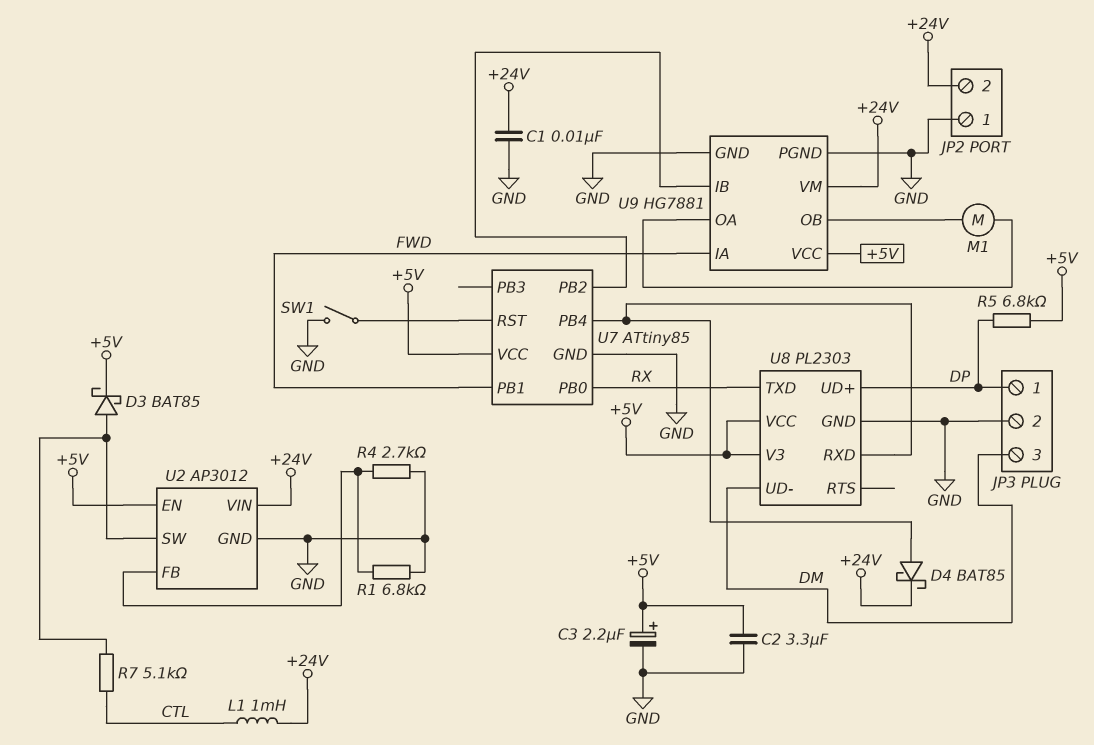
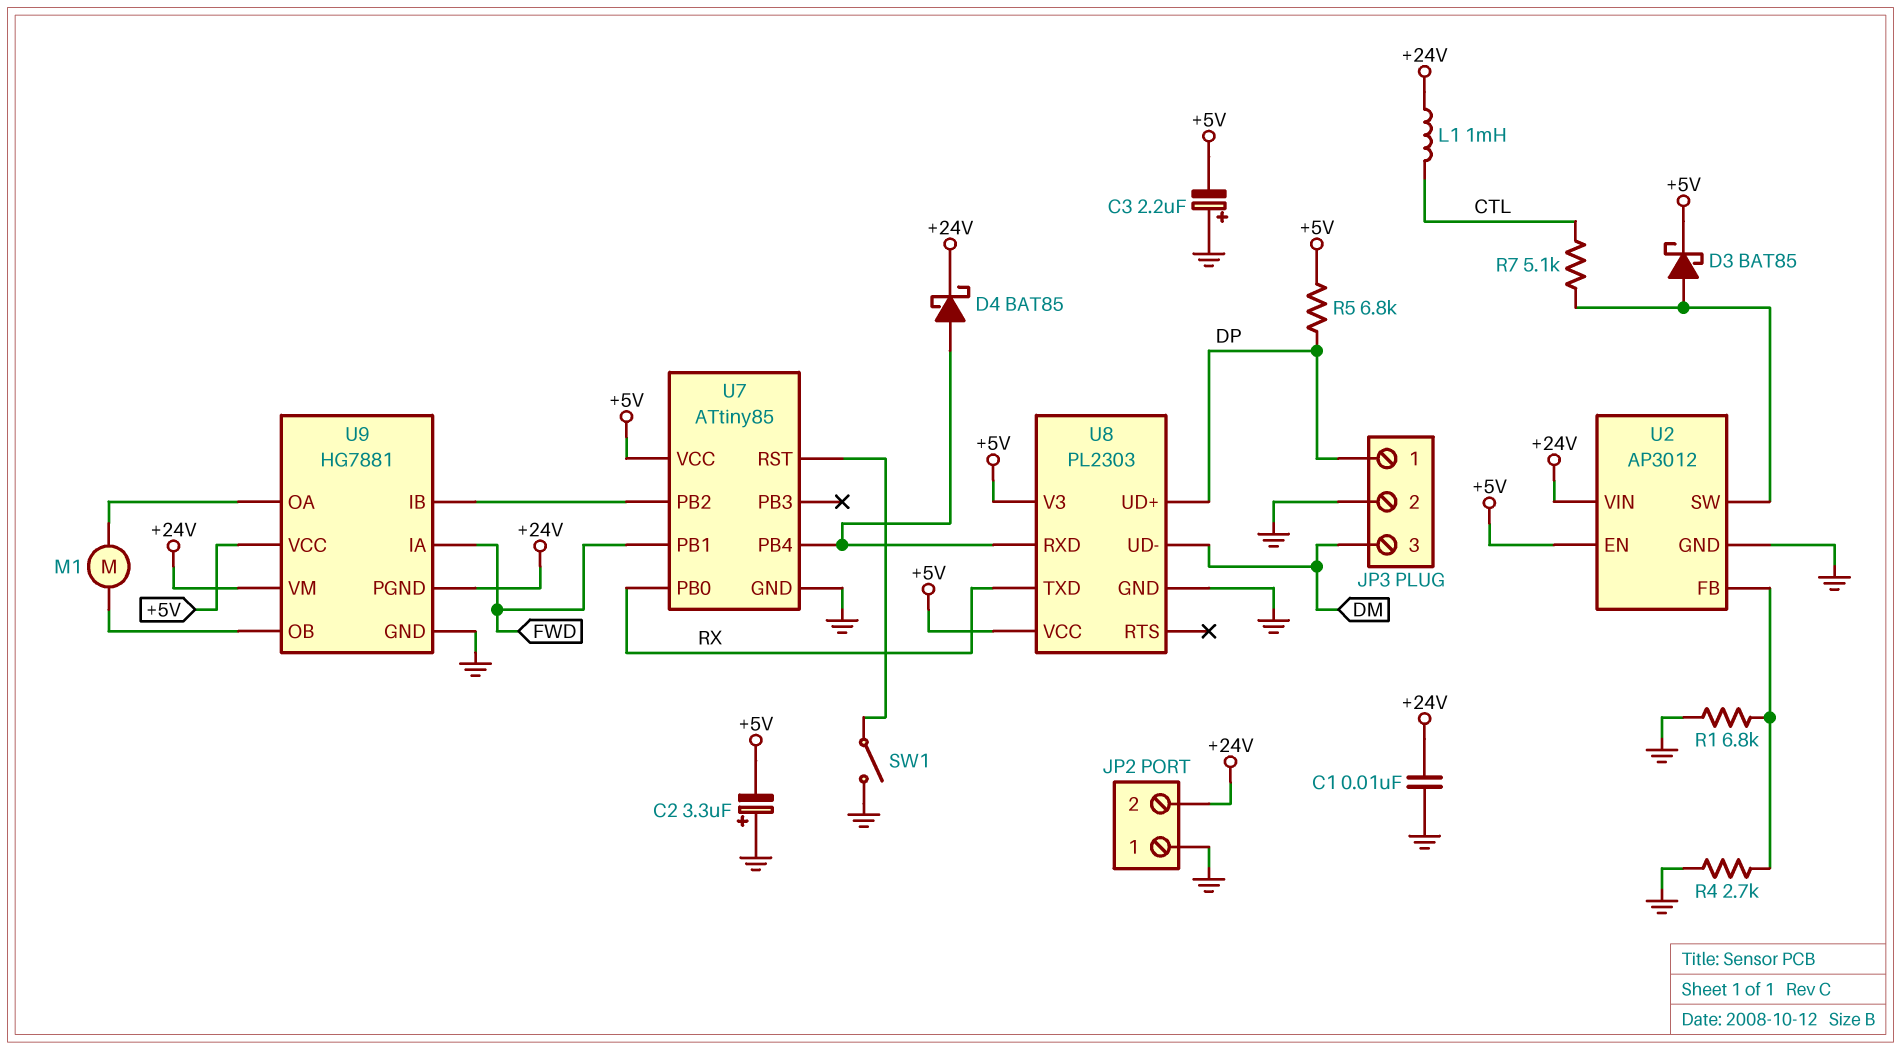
C2: 3.3uF (+5V, GND) -> 3.3uF (plus GND, minus +5V)
C3: 2.2uF (plus +5V, minus GND) -> 2.2uF (plus GND, minus +5V)
U9 pin PGND: GND -> +24V

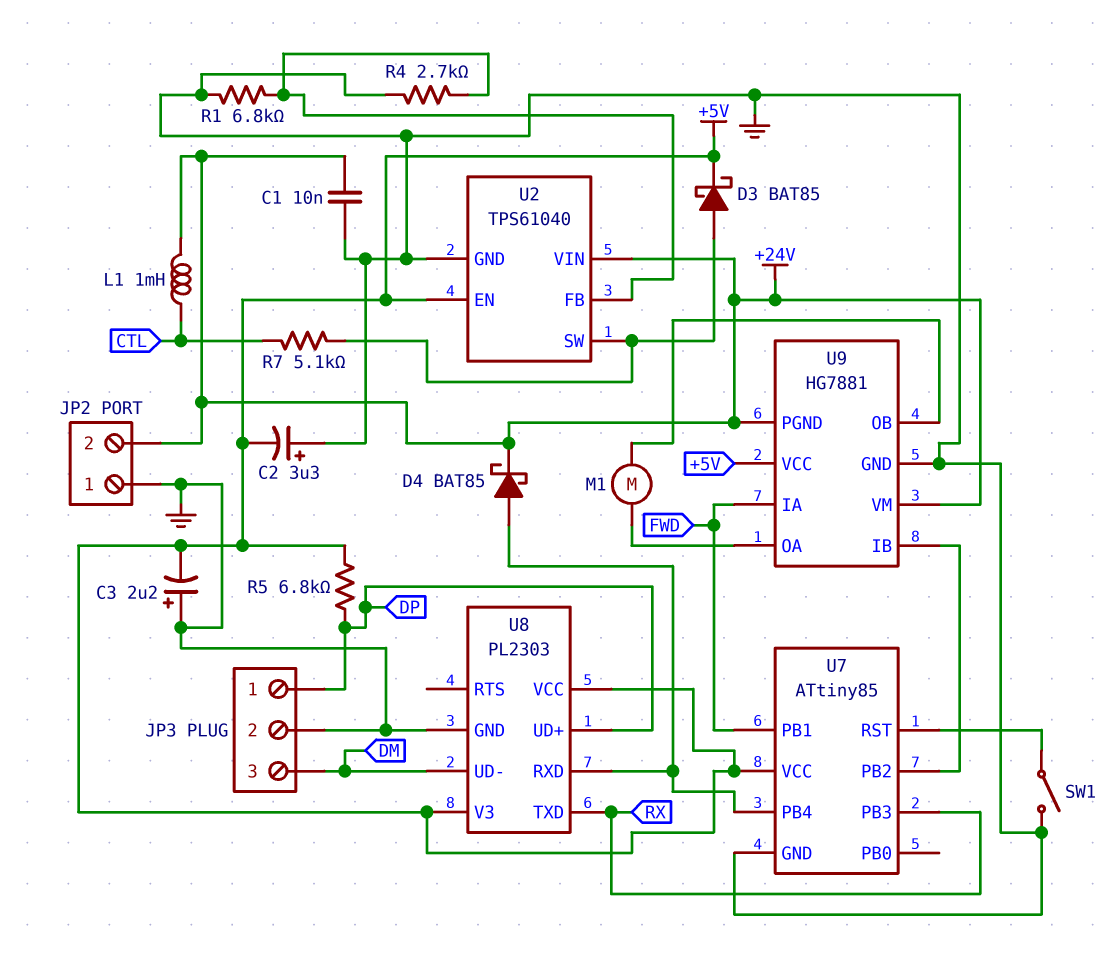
U2: AP3012 -> TPS61040
U7 pin PB0: RX -> none
U7 pin PB3: none -> RX

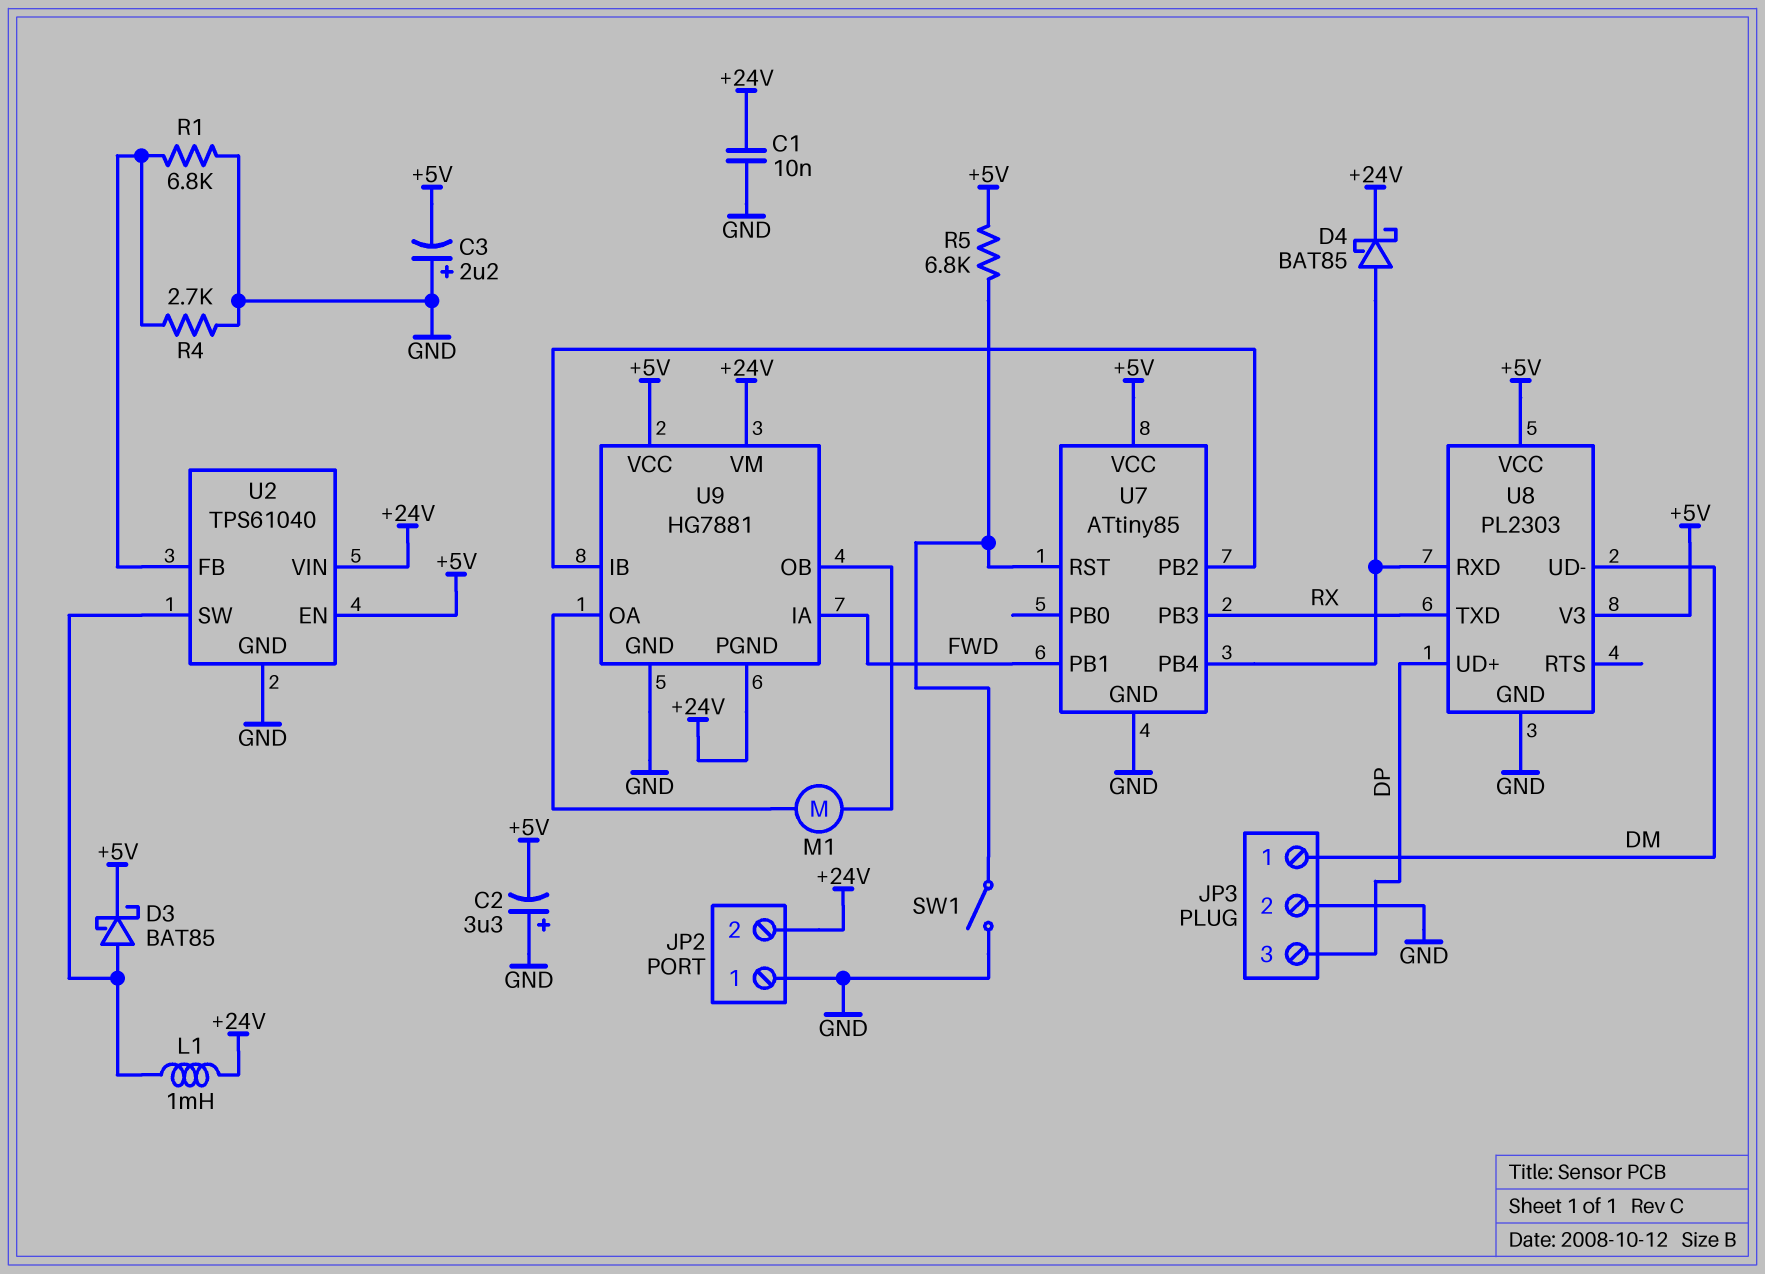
JP3 pin 1: DP -> DM
JP3 pin 3: DM -> DP
L1: 1mH (+24V, CTL) -> 1mH (+24V, U2/SW)
R5: 6.8k (+5V, DP) -> 6.8k (+5V, U7/RST)
R7: 5.1k (CTL, U2/SW) -> none

